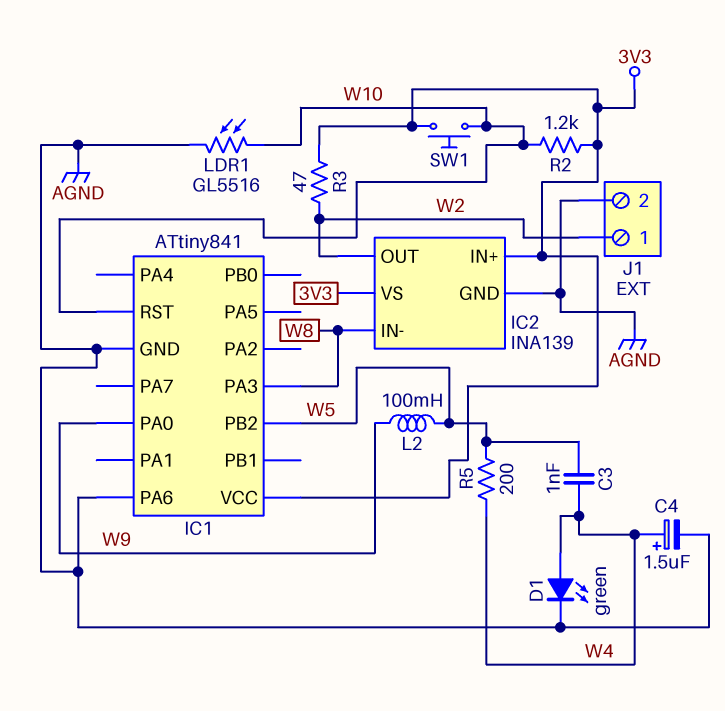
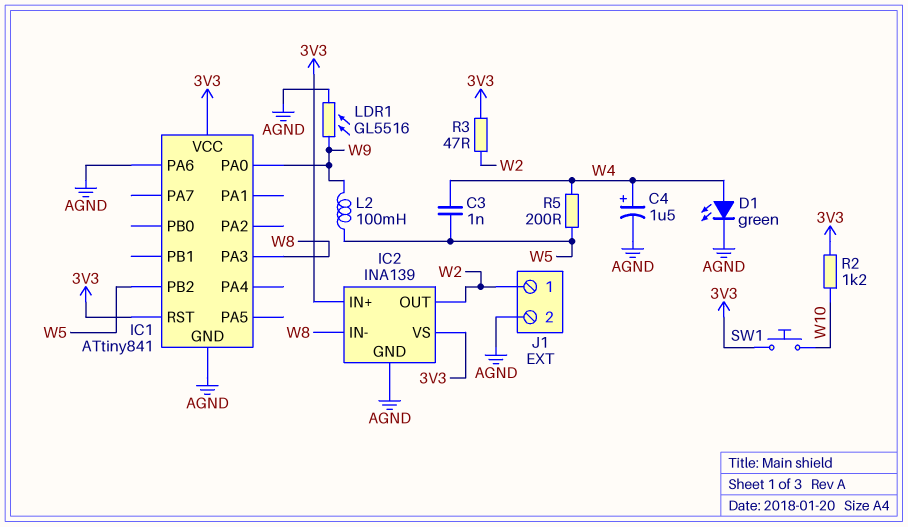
IC1 pin RST: W10 -> 3V3
LDR1: GL5516 (AGND, W10) -> GL5516 (AGND, W9)

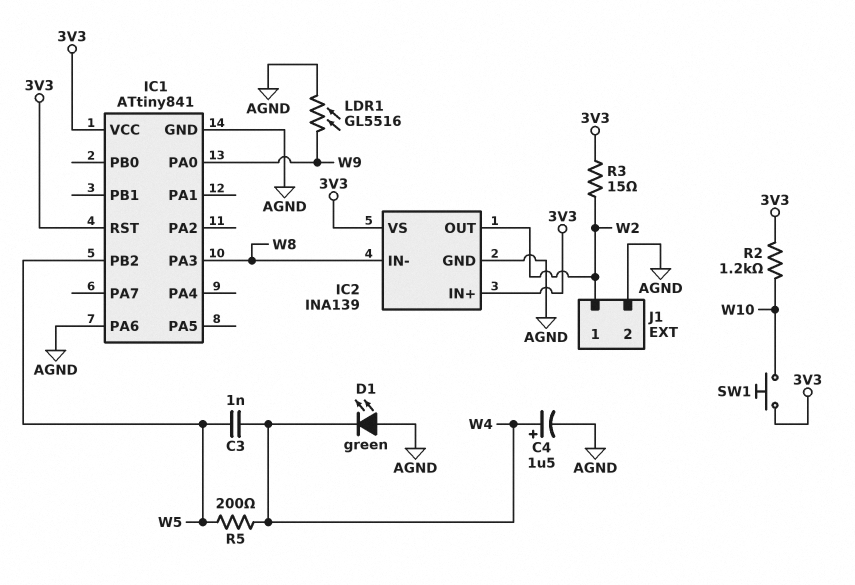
D1: LED green (A W4, K AGND) -> LED green (A AGND, K W4)
L2: 100mH (W5, W9) -> none
R3: 47 (3V3, W2) -> 15 (3V3, W2)

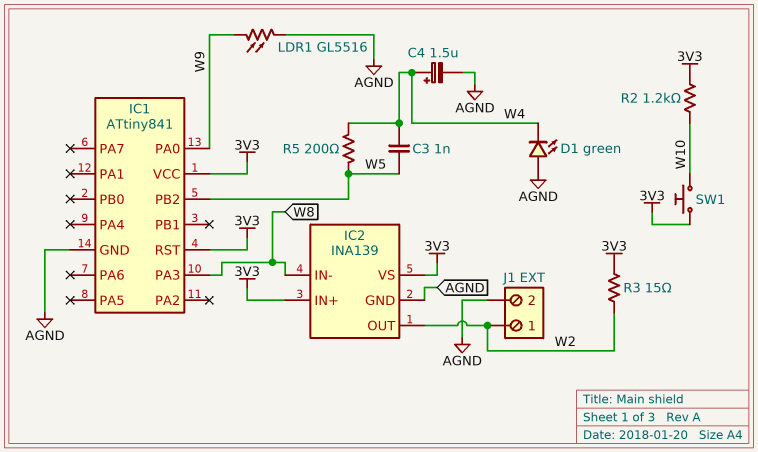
IC1 pin PA6: AGND -> none

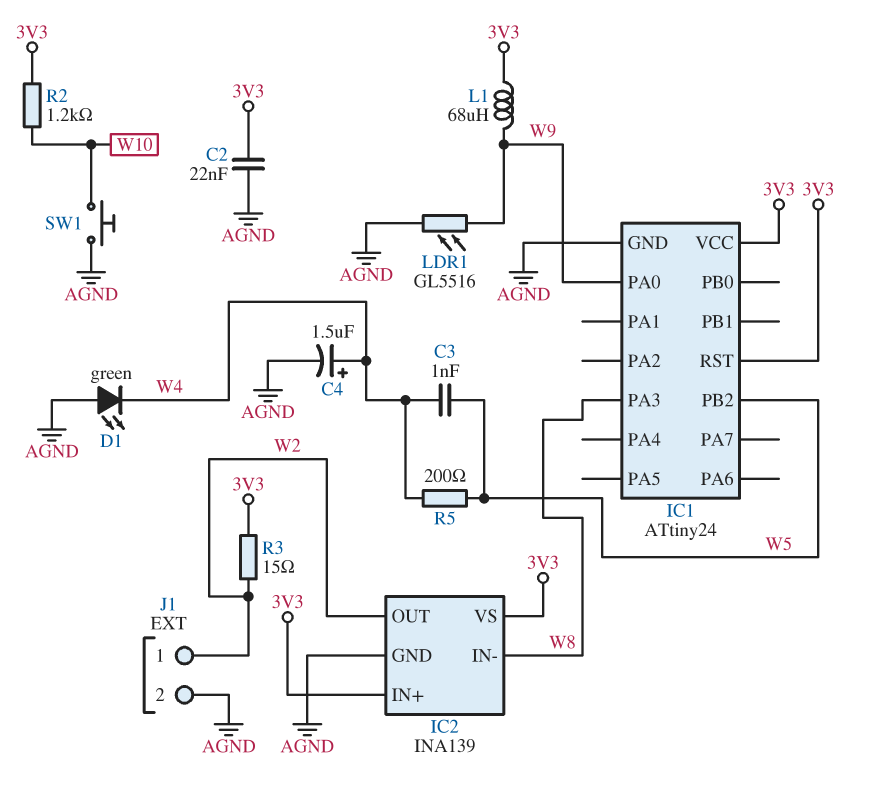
C2: none -> 22nF (3V3, AGND)
IC1: ATtiny841 -> ATtiny24
L1: none -> 68uH (3V3, W9)
SW1: button (3V3, W10) -> button (AGND, W10)

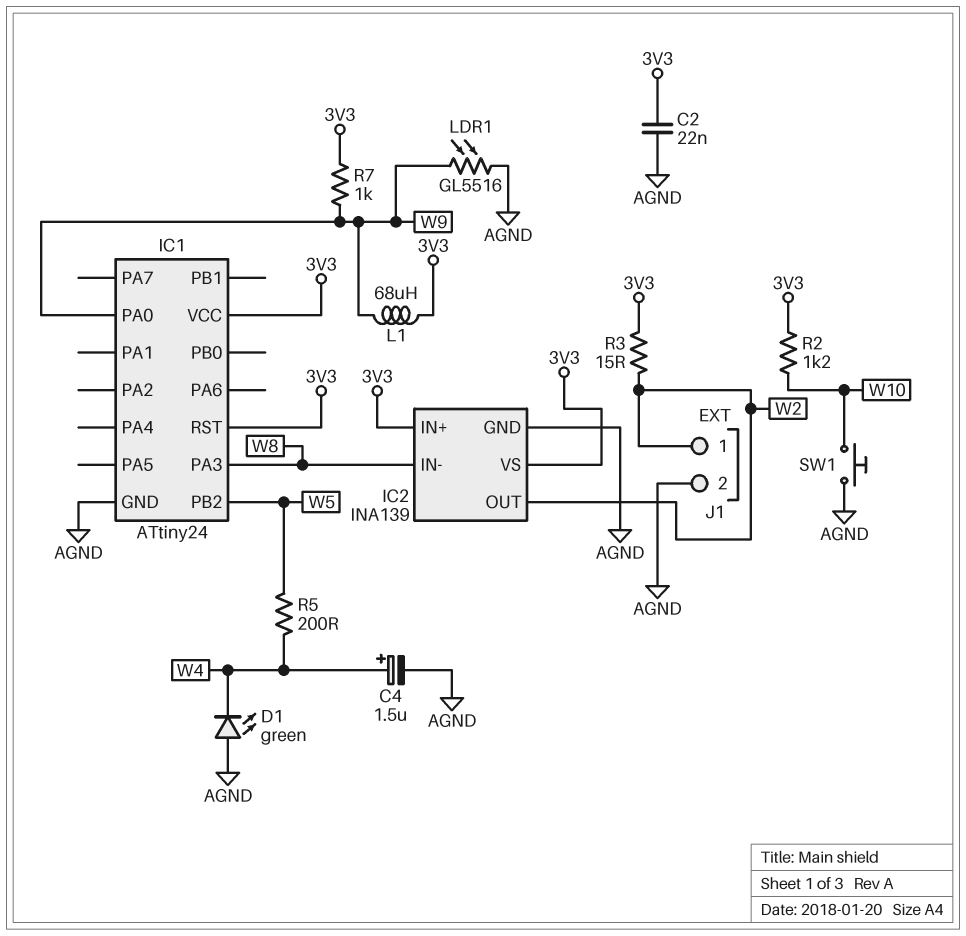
C3: 1nF (W4, W5) -> none
R7: none -> 1k (3V3, W9)

